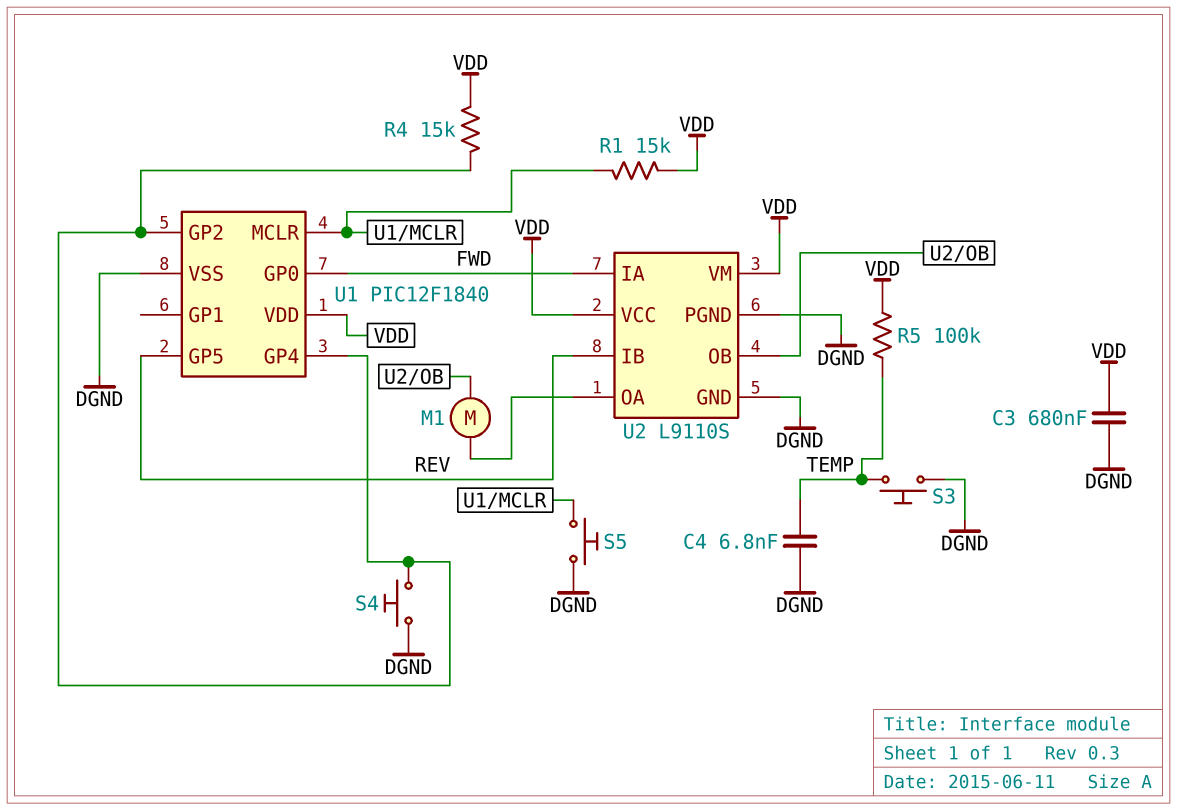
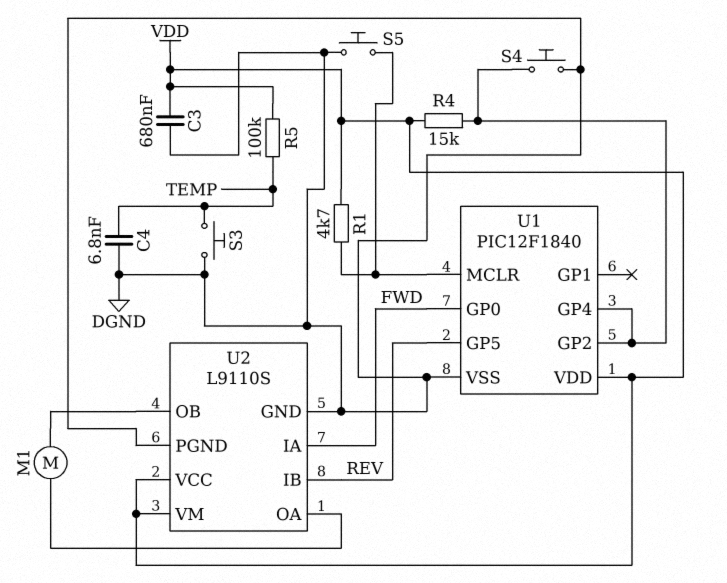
R1: 15k (U1/MCLR, VDD) -> 4.7k (U1/MCLR, VDD)

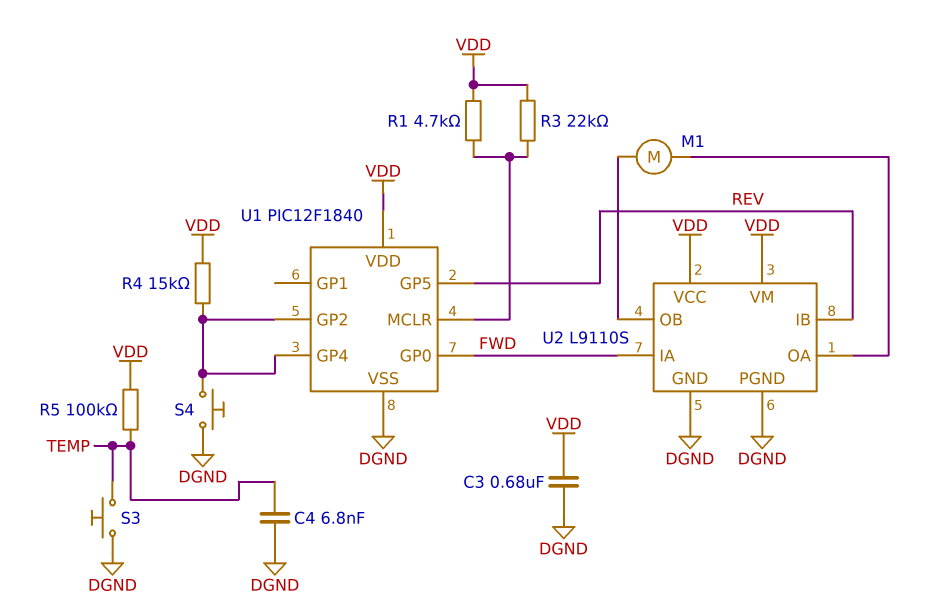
R3: none -> 22k (U1/MCLR, VDD)
S5: button (DGND, U1/MCLR) -> none

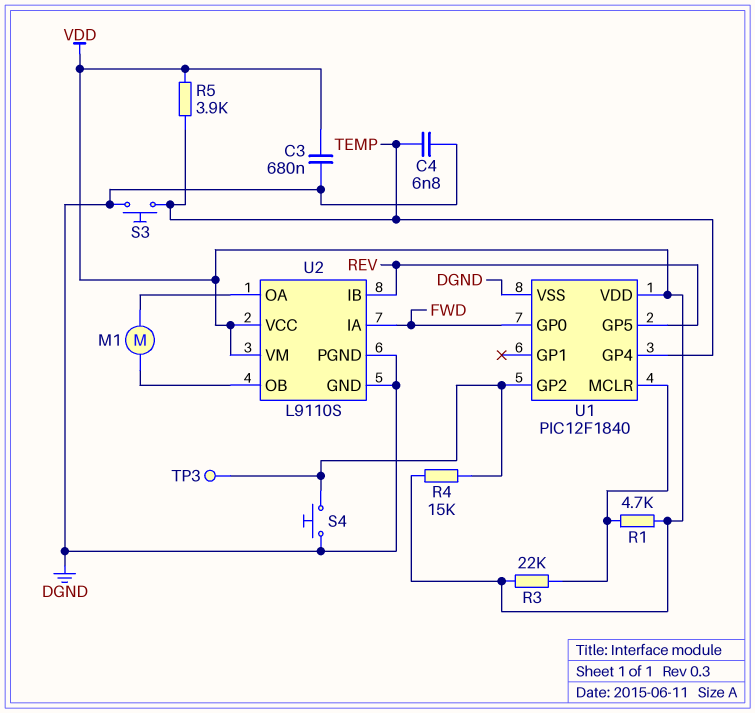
R5: 100k (TEMP, VDD) -> 3.9k (TEMP, VDD)
TP3: none -> test point (U1/GP2)
U1 pin GP4: U1/GP2 -> TEMP

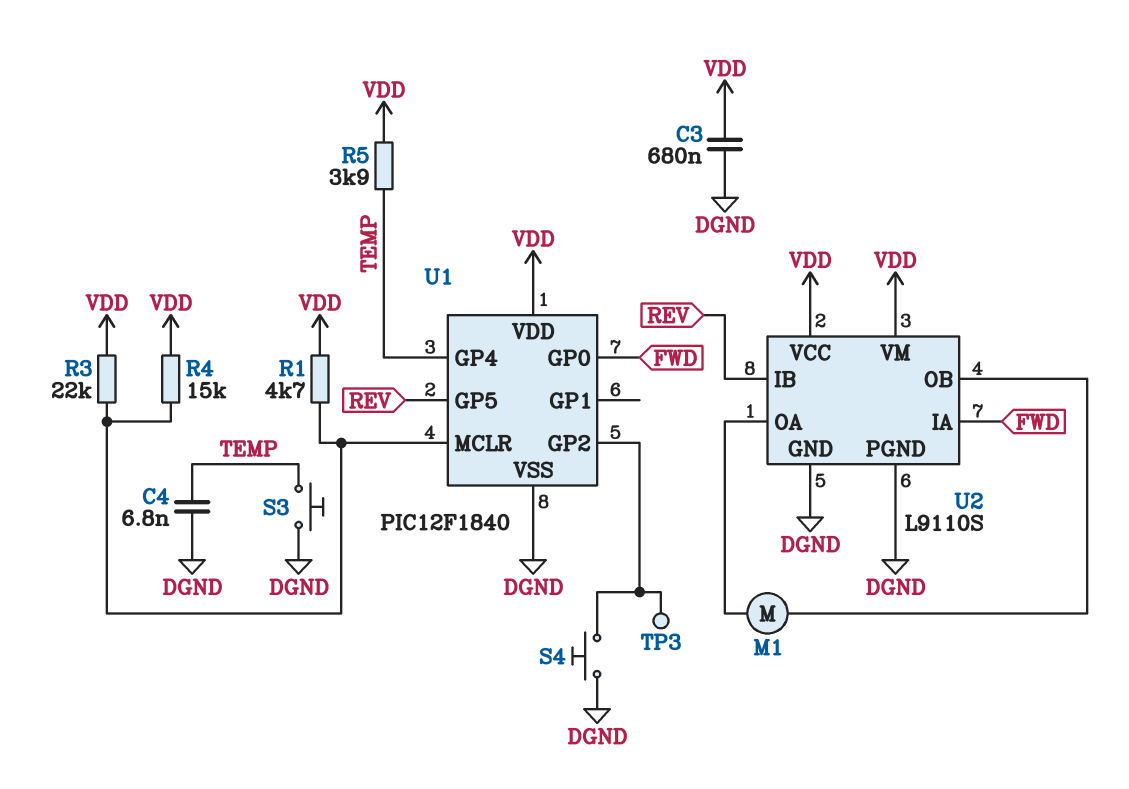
R4: 15k (U1/GP2, VDD) -> 15k (U1/MCLR, VDD)

